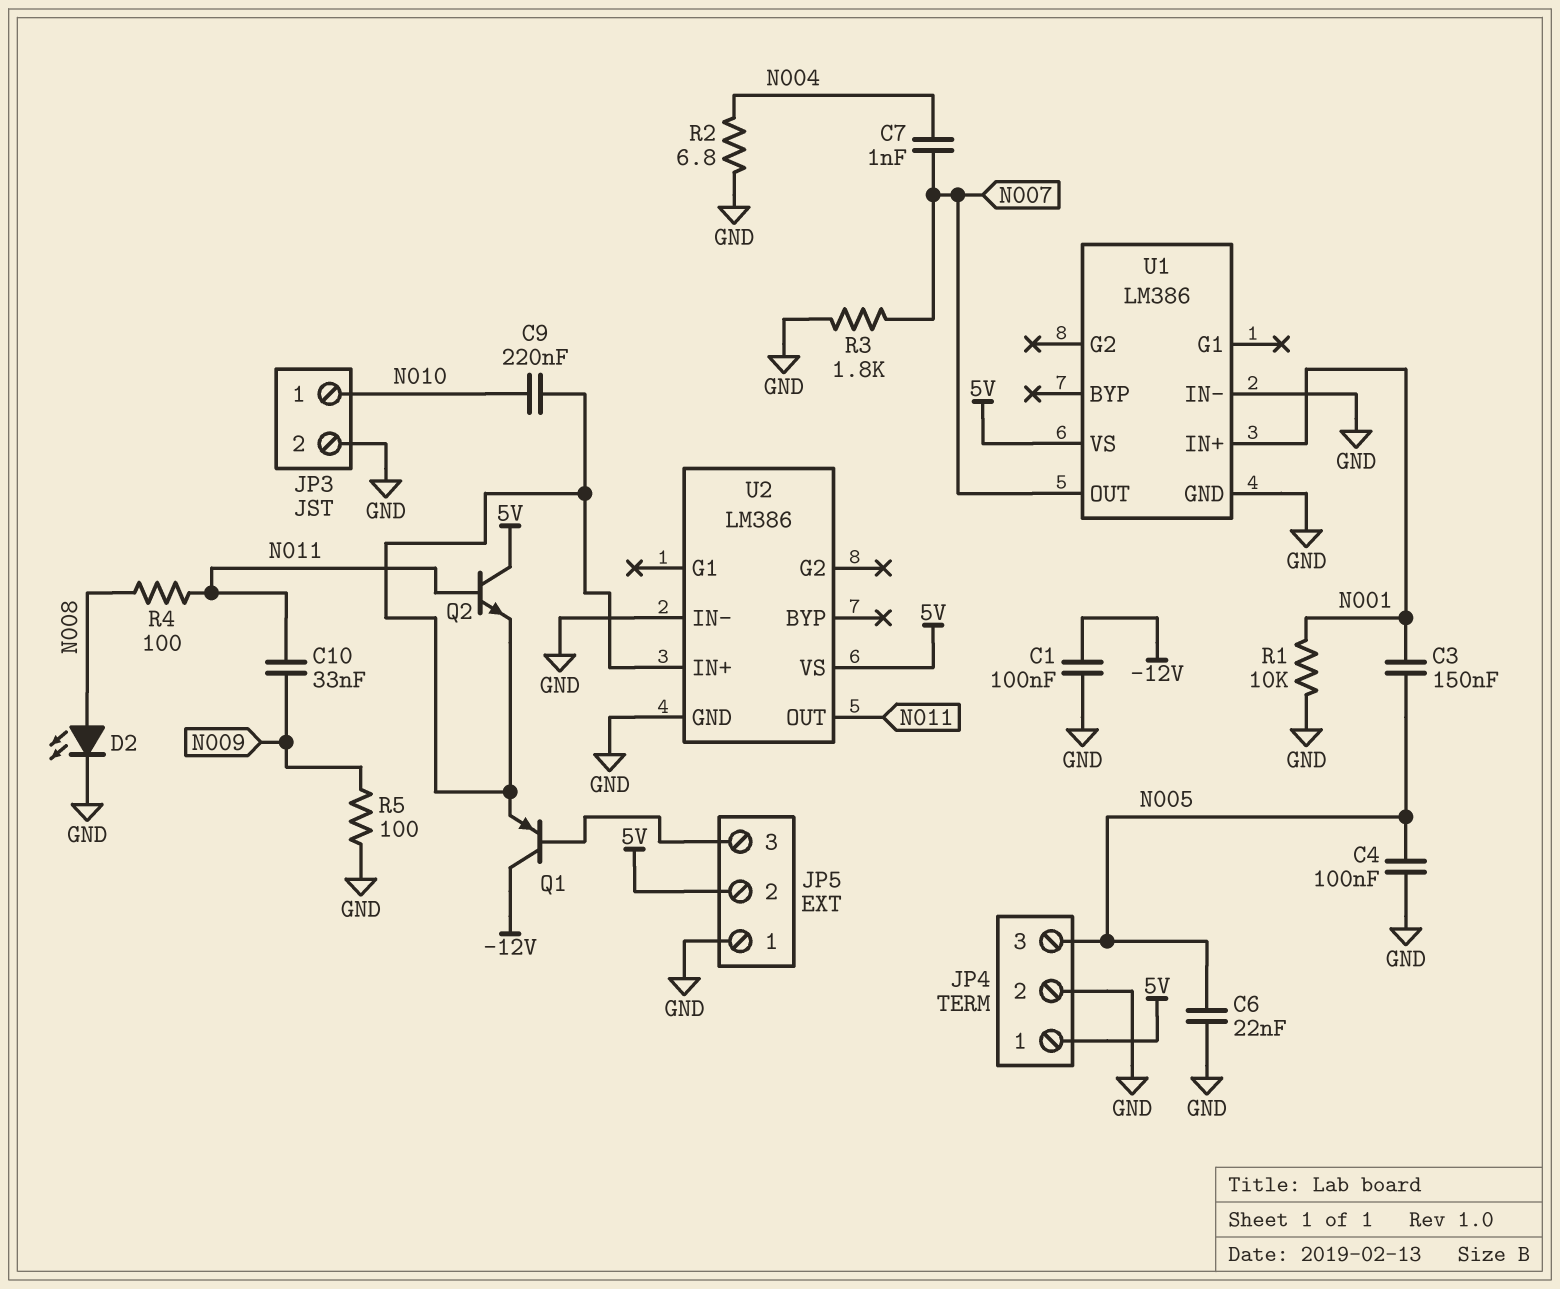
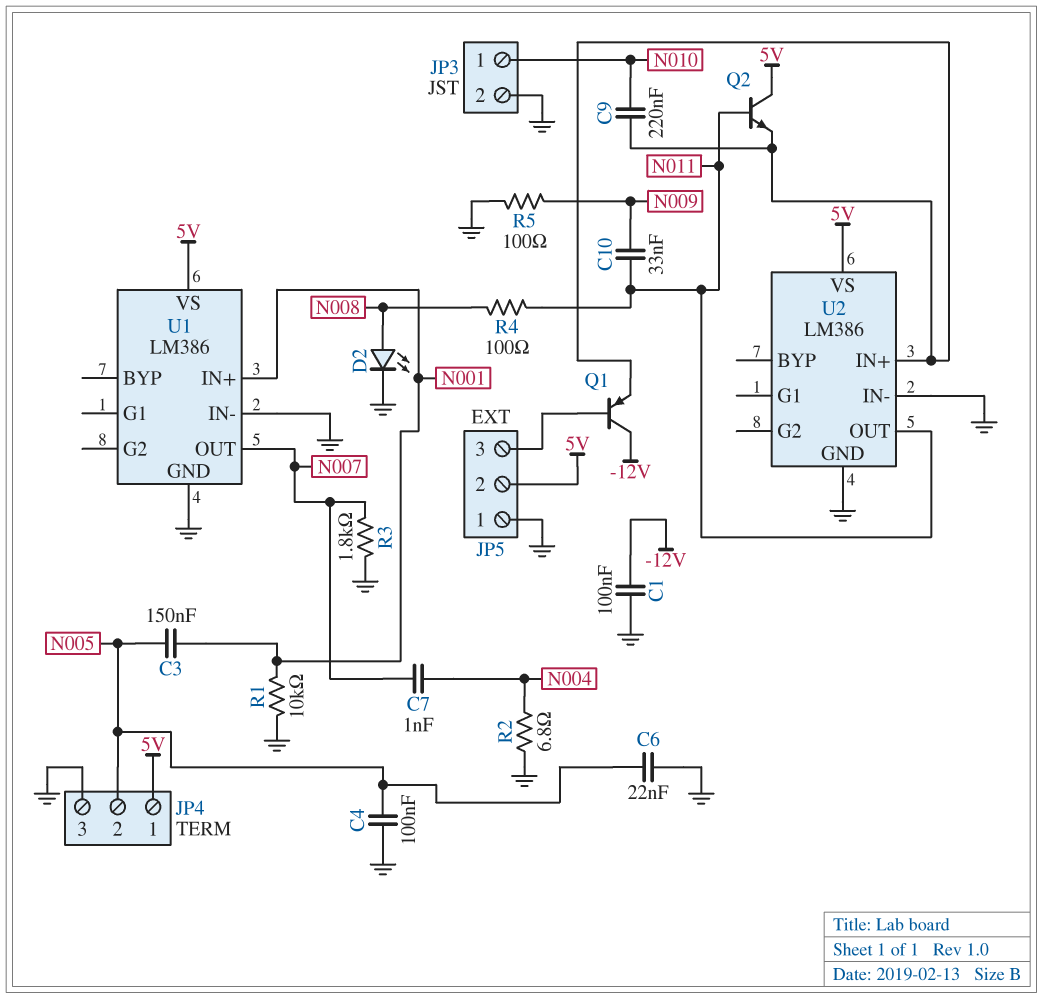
JP4 pin 2: GND -> N005
JP4 pin 3: N005 -> GND

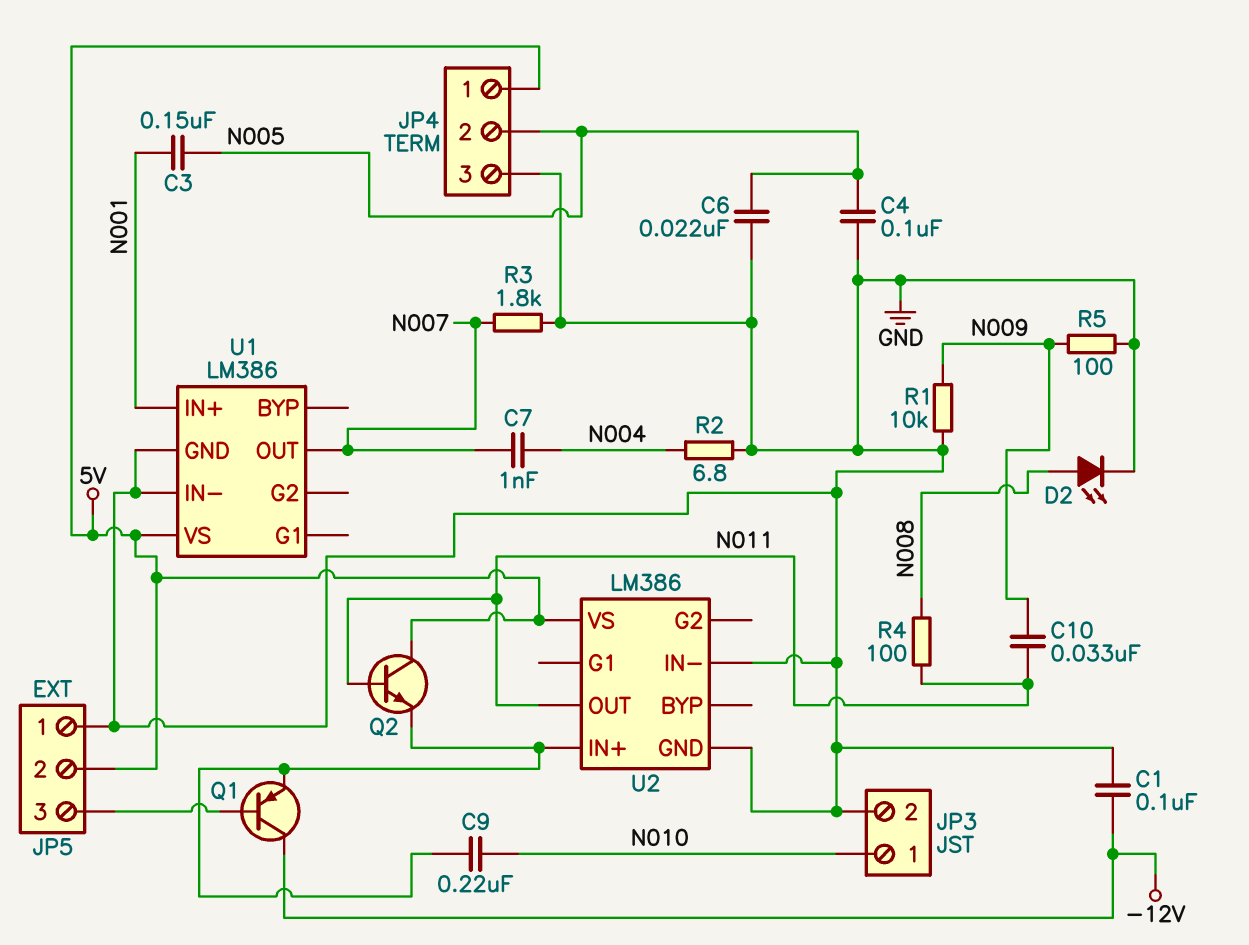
R1: 10k (GND, N001) -> 10k (GND, N009)

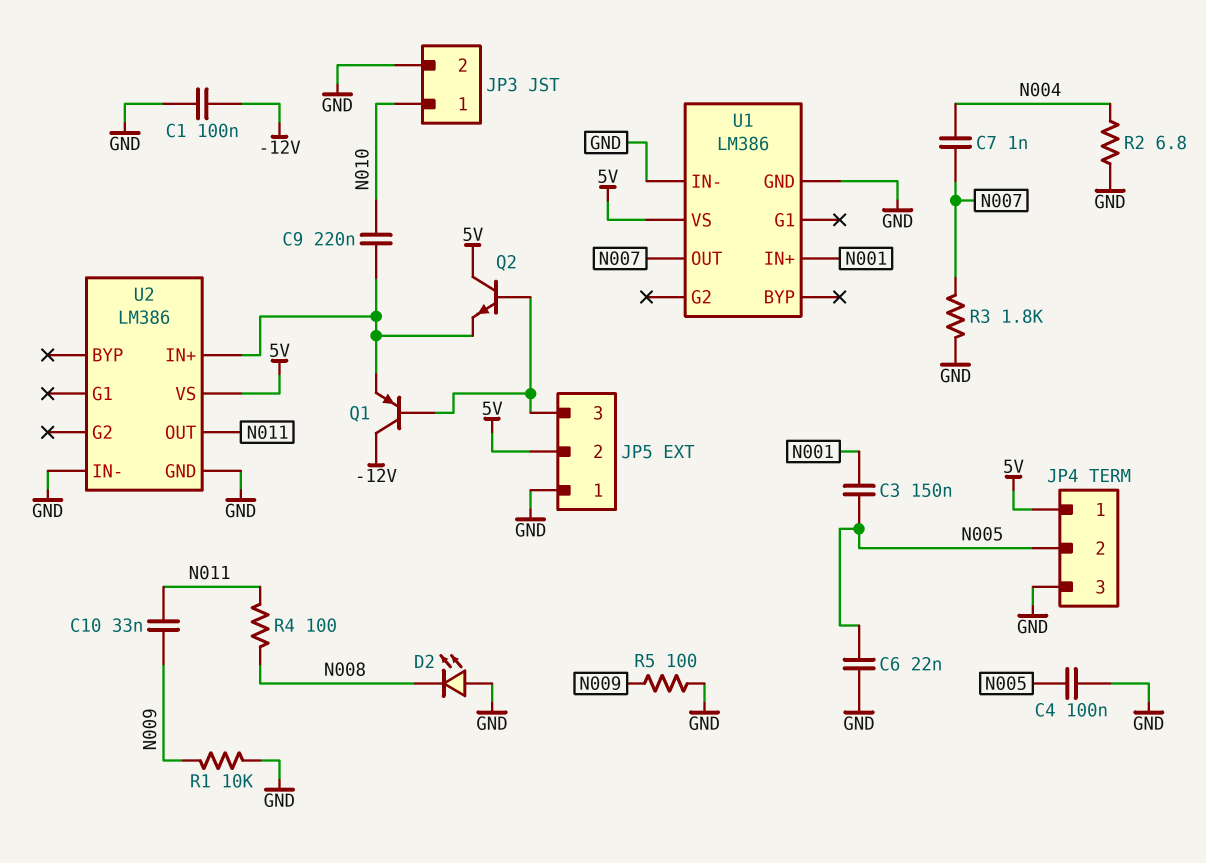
D2: LED (A N008, K GND) -> LED (A GND, K N008)
Q2: NPN (B N011, C 5V, E U2/IN+) -> NPN (B JP5/3, C 5V, E U2/IN+)

